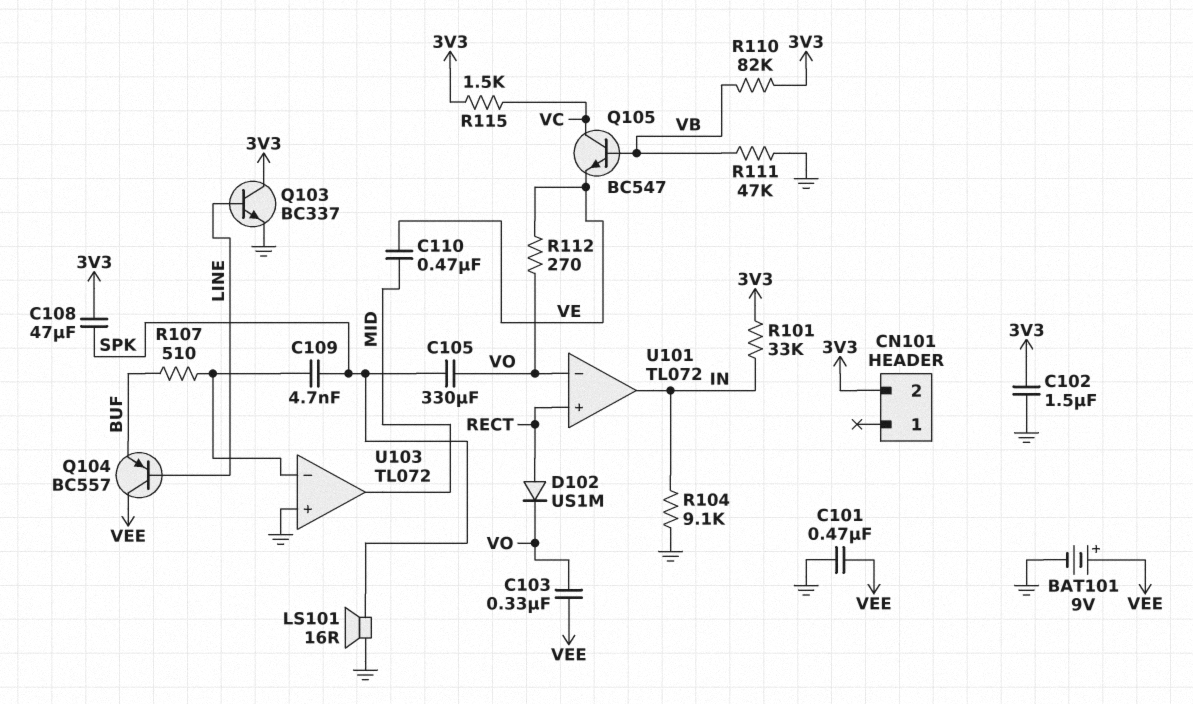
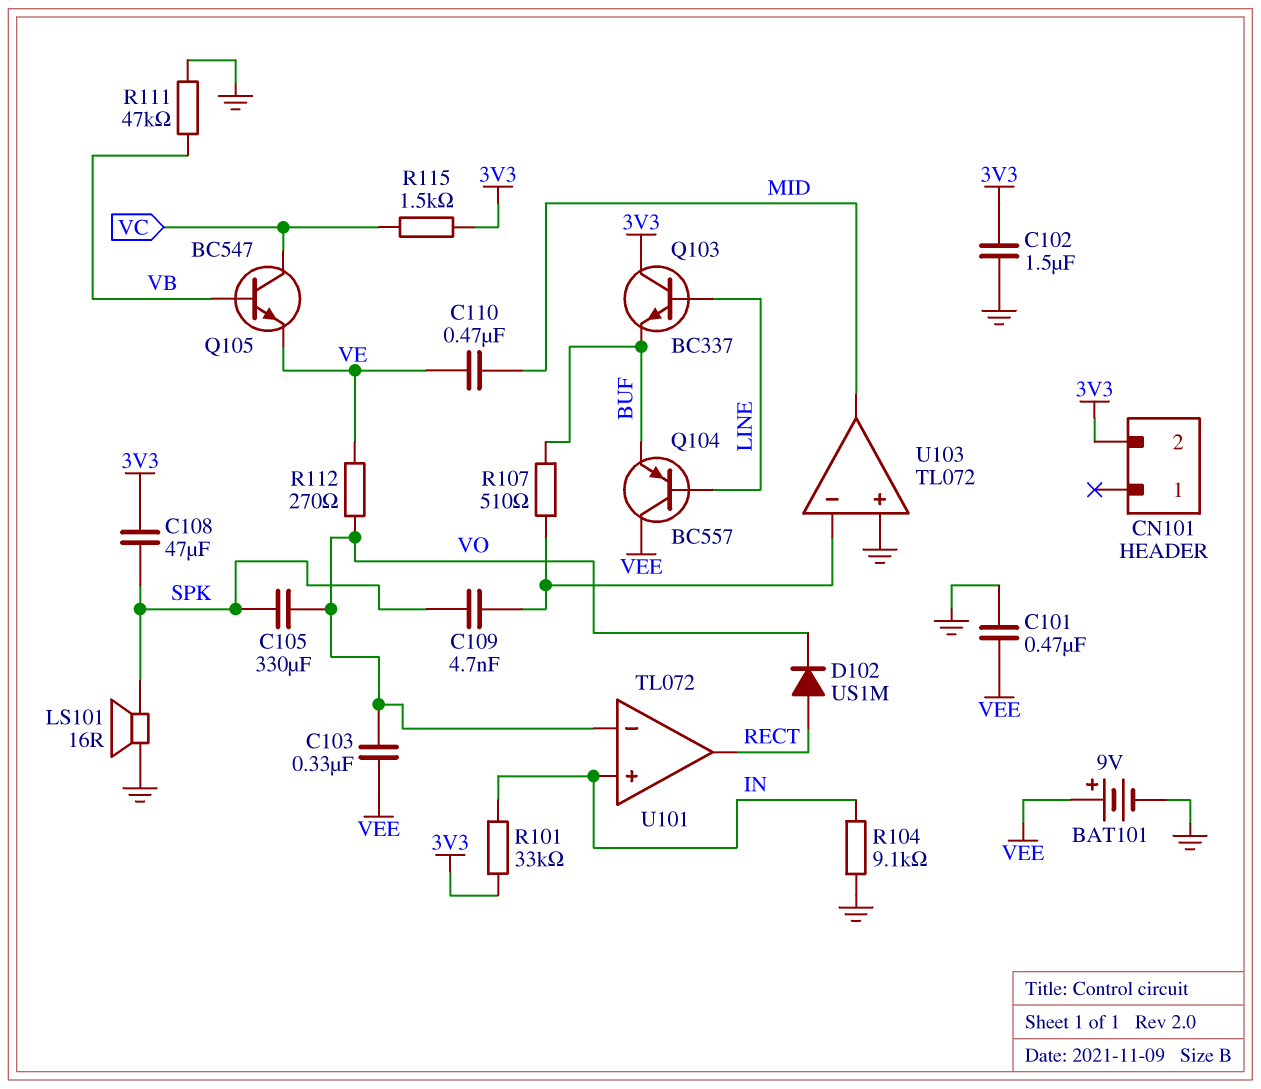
Q103: NPN BC337 (B LINE, C 3V3, E GND) -> NPN BC337 (B LINE, C 3V3, E BUF)
R110: 82k (3V3, VB) -> none
U101 pin in+: RECT -> IN
U101 pin out: IN -> RECT

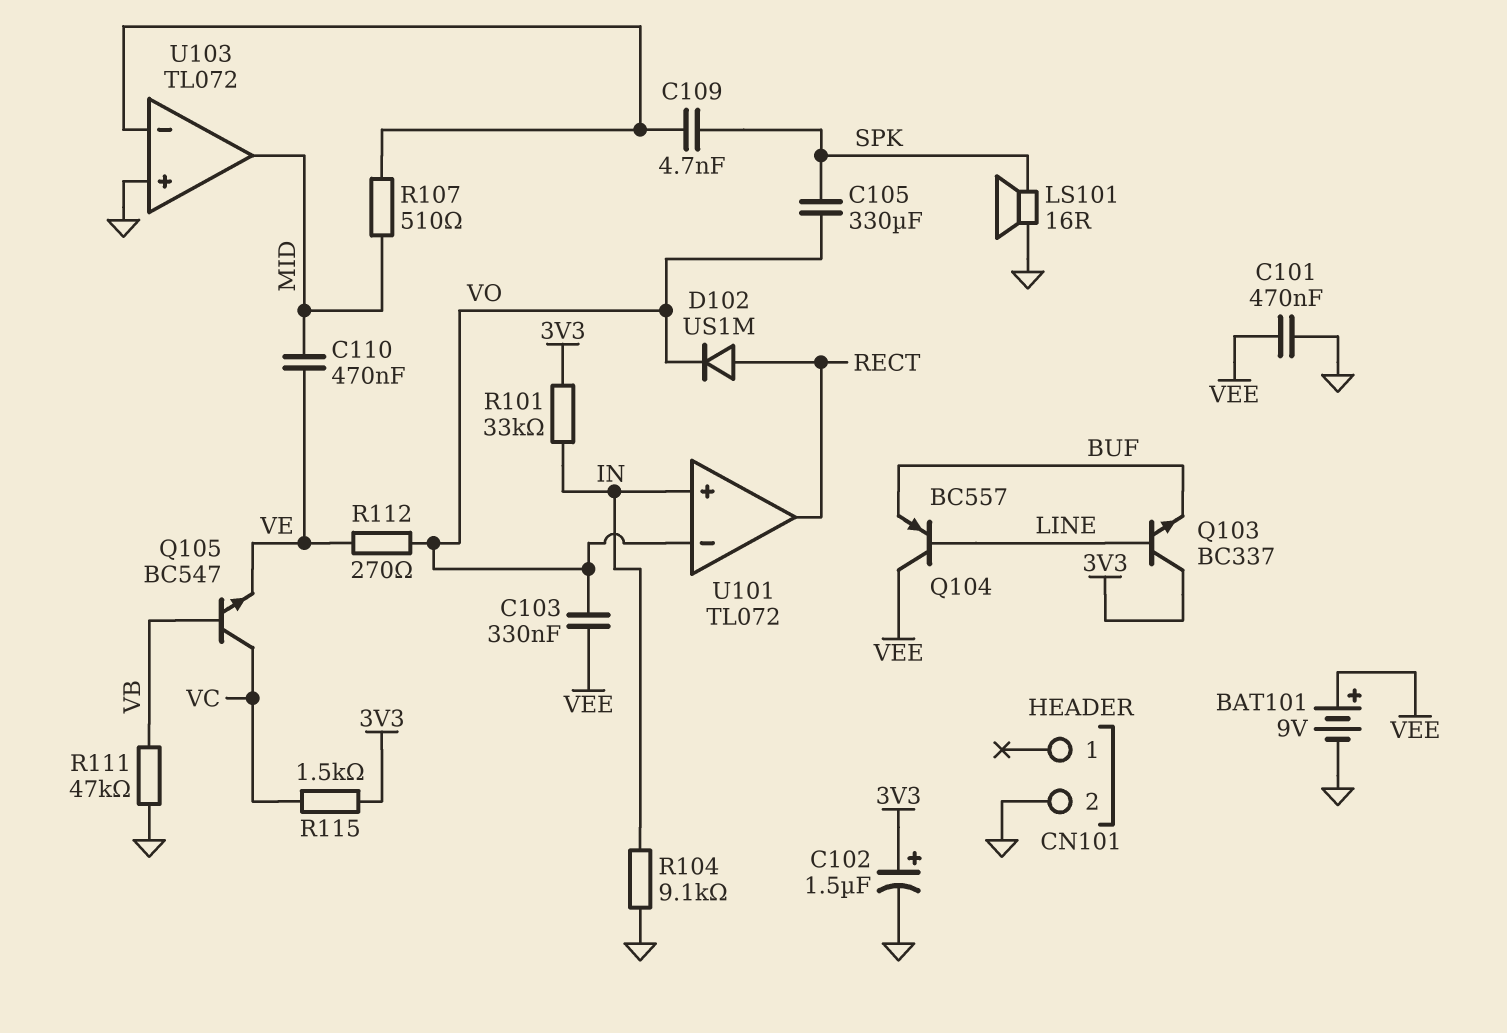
C102: 1.5uF (3V3, GND) -> 1.5uF (plus 3V3, minus GND)
C108: 47uF (3V3, SPK) -> none
CN101 pin 2: 3V3 -> GND
R107: 510 (BUF, U103/in-) -> 510 (MID, U103/in-)

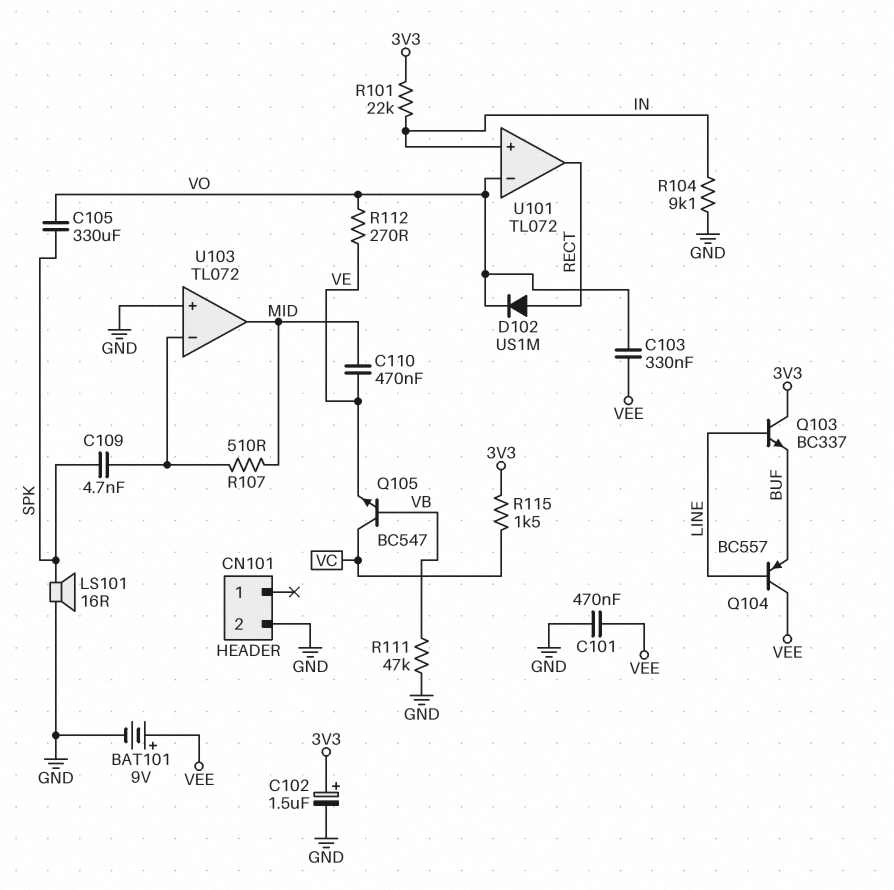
R101: 33k (3V3, IN) -> 22k (3V3, IN)

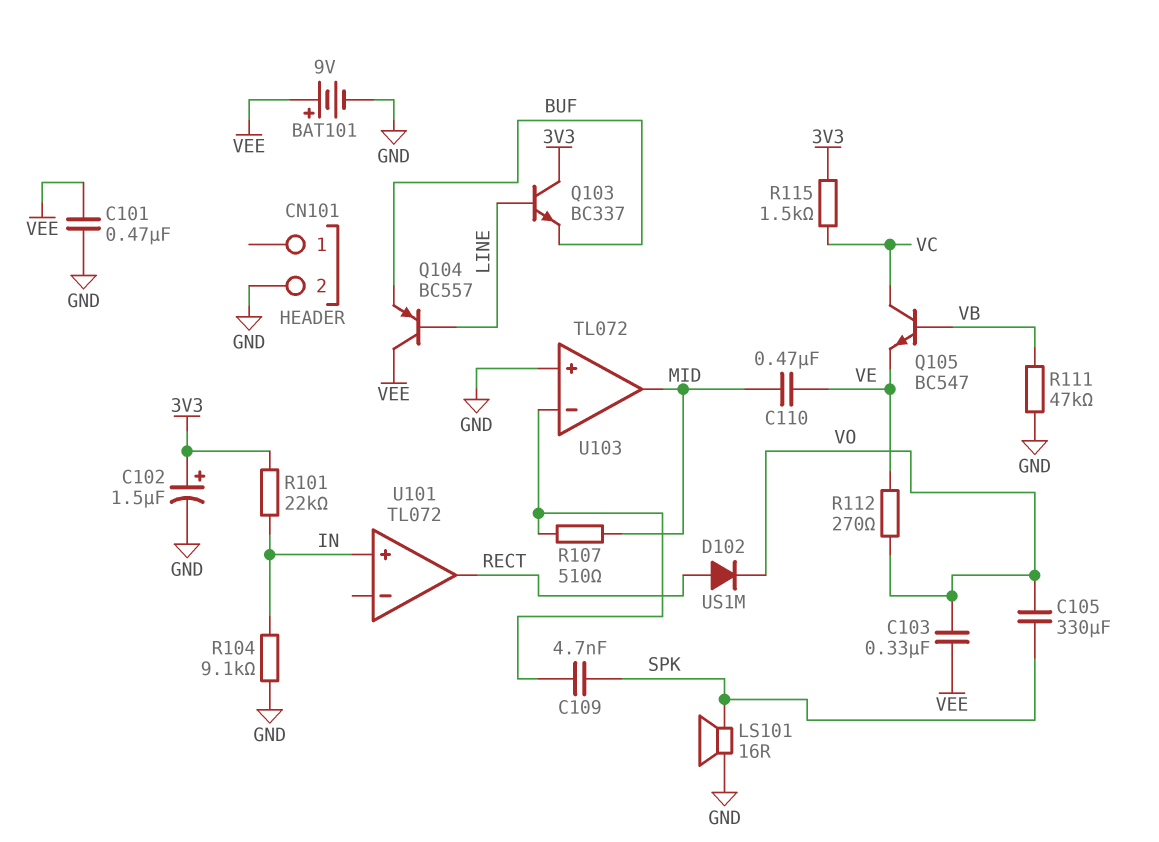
U101 pin in-: VO -> none

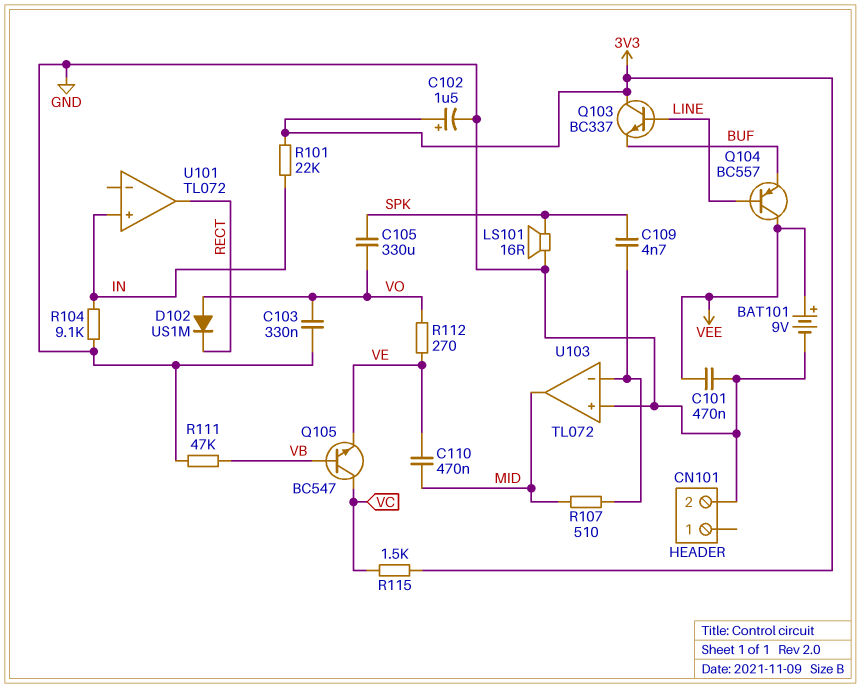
C103: 330nF (VEE, VO) -> 330nF (GND, VO)
D102: diode US1M (A RECT, K VO) -> diode US1M (A VO, K RECT)

